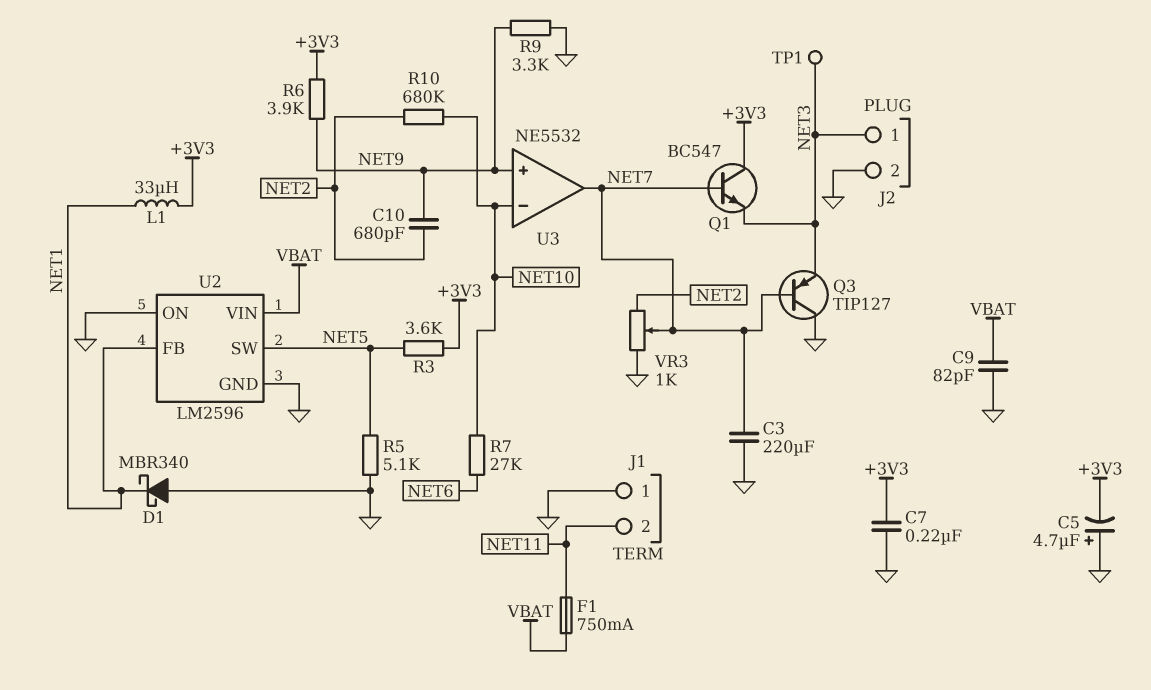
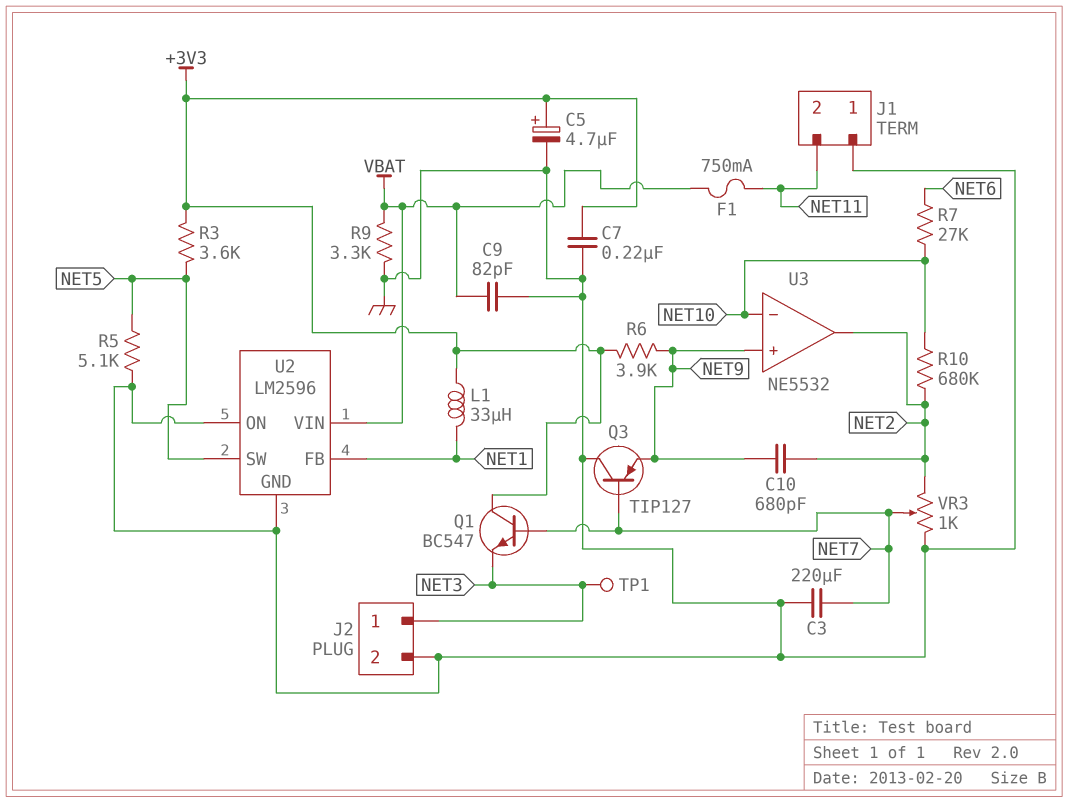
C5: 4.7uF (plus GND, minus +3V3) -> 4.7uF (plus +3V3, minus GND)
D1: schottky MBR340 (A GND, K NET1) -> none
Q3: PNP TIP127 (B NET7, C GND, E NET3) -> PNP TIP127 (B NET7, C GND, E NET9)
R9: 3.3k (GND, NET9) -> 3.3k (GND, VBAT)
U3 pin out: NET7 -> NET2

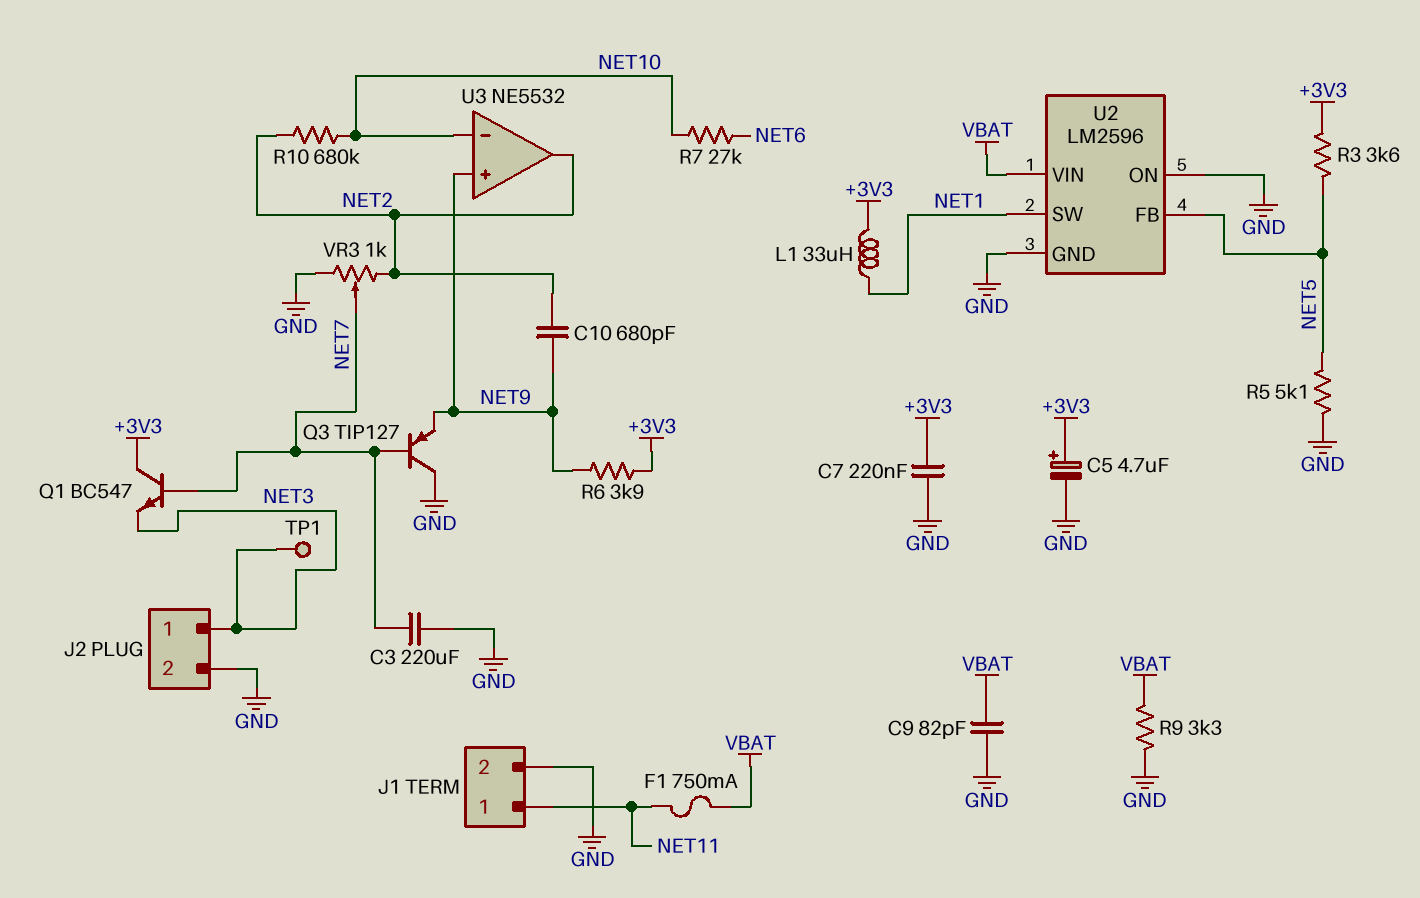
J1 pin 1: GND -> NET11
J1 pin 2: NET11 -> GND
U2 pin FB: NET1 -> NET5
U2 pin SW: NET5 -> NET1

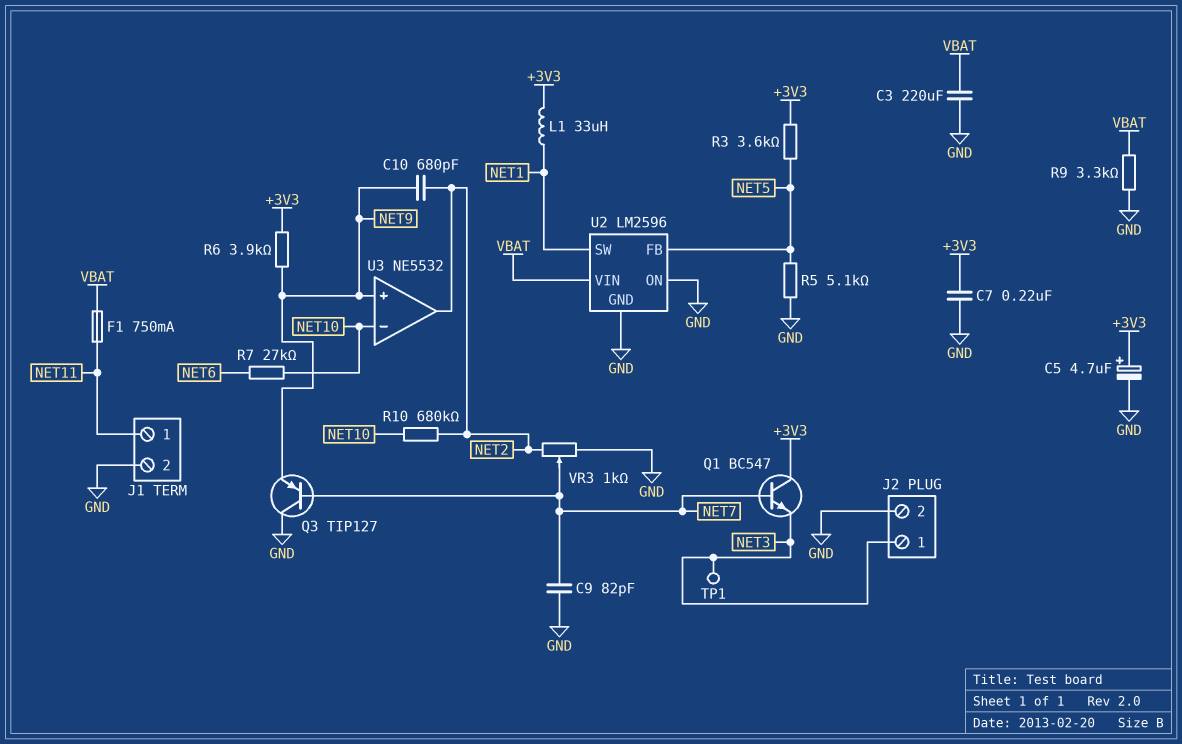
C3: 220uF (GND, NET7) -> 220uF (GND, VBAT)
C9: 82pF (GND, VBAT) -> 82pF (GND, NET7)

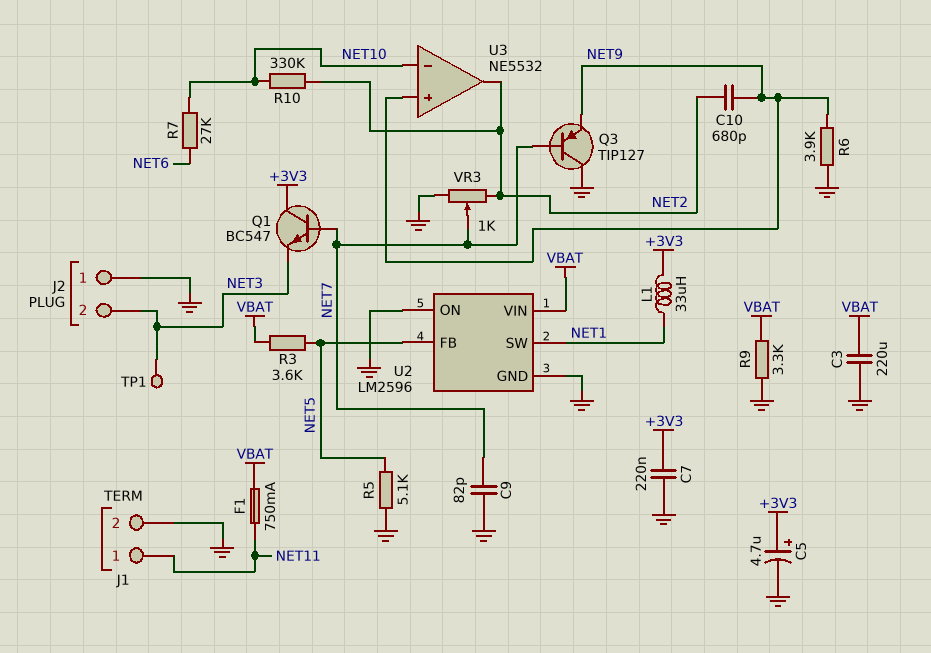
J2 pin 1: NET3 -> GND
J2 pin 2: GND -> NET3
R3: 3.6k (+3V3, NET5) -> 3.6k (NET5, VBAT)
R6: 3.9k (+3V3, NET9) -> 3.9k (GND, NET9)
R10: 680k (NET2, NET10) -> 330k (NET2, NET10)

